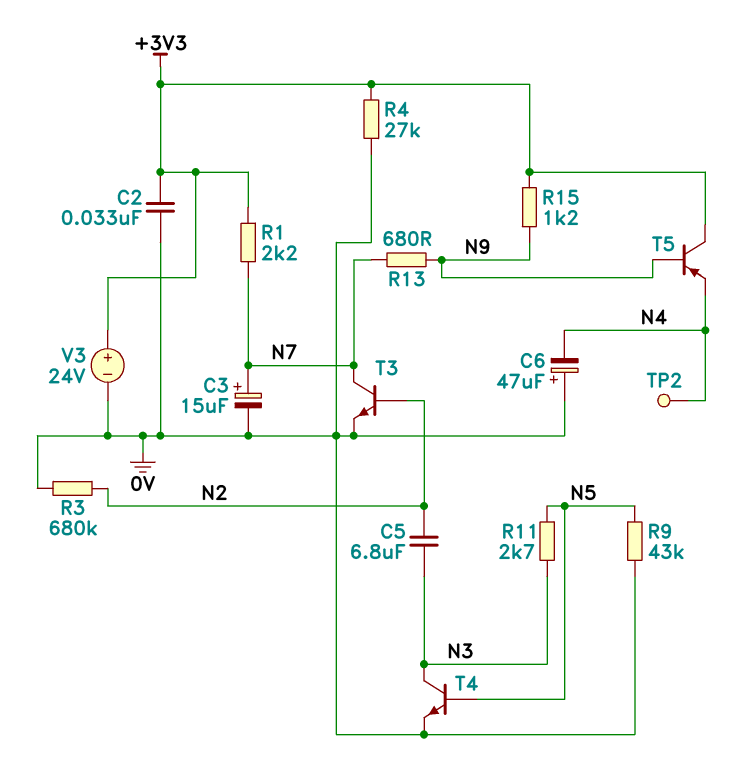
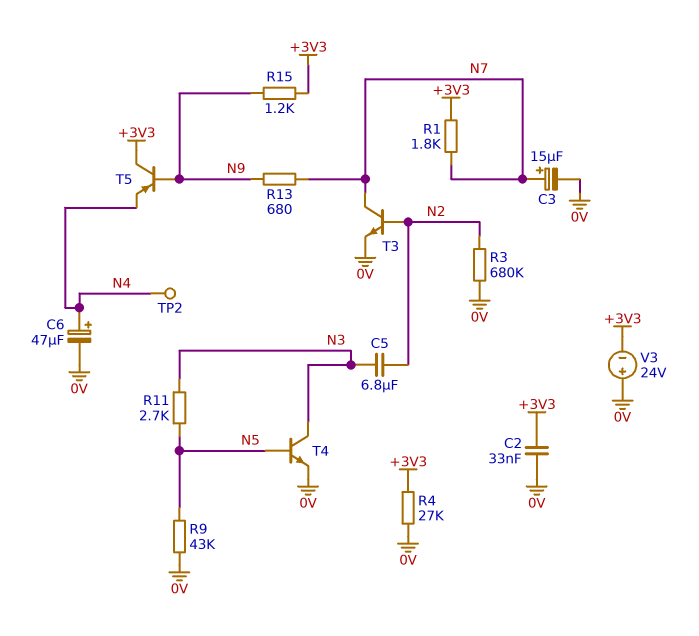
C6: 47uF (plus 0V, minus N4) -> 47uF (plus N4, minus 0V)
R1: 2.2k (+3V3, N7) -> 1.8k (+3V3, N7)
V3: 24V (plus +3V3, minus 0V) -> 24V (plus 0V, minus +3V3)

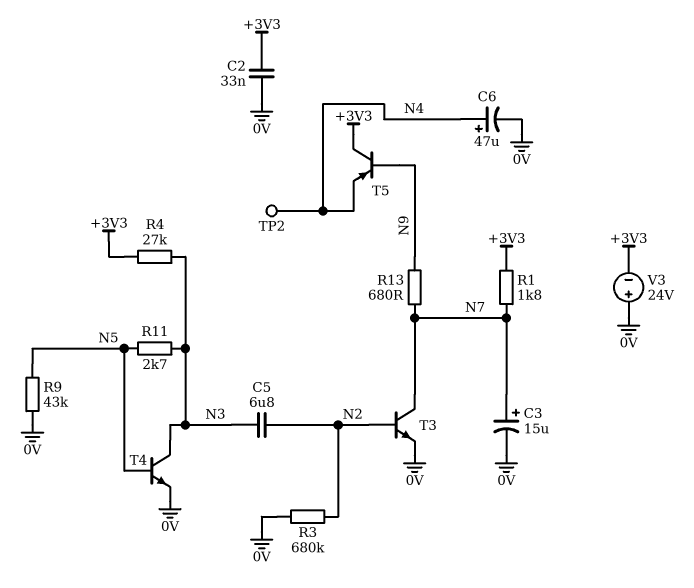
R4: 27k (+3V3, 0V) -> 27k (+3V3, N3)
R15: 1.2k (+3V3, N9) -> none

